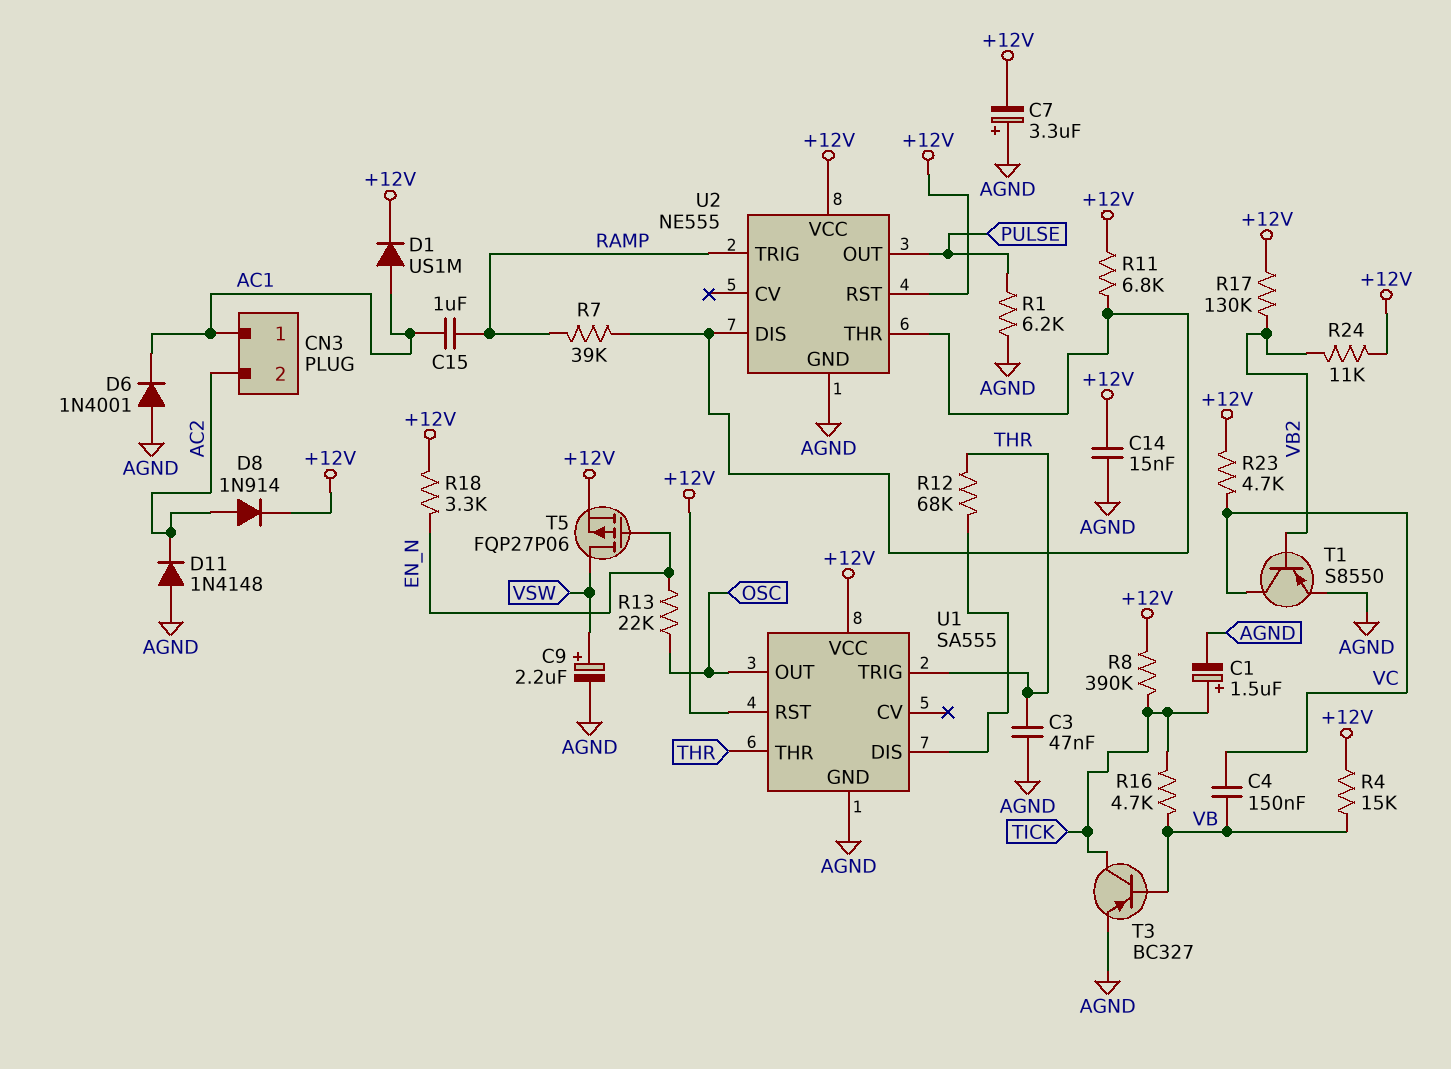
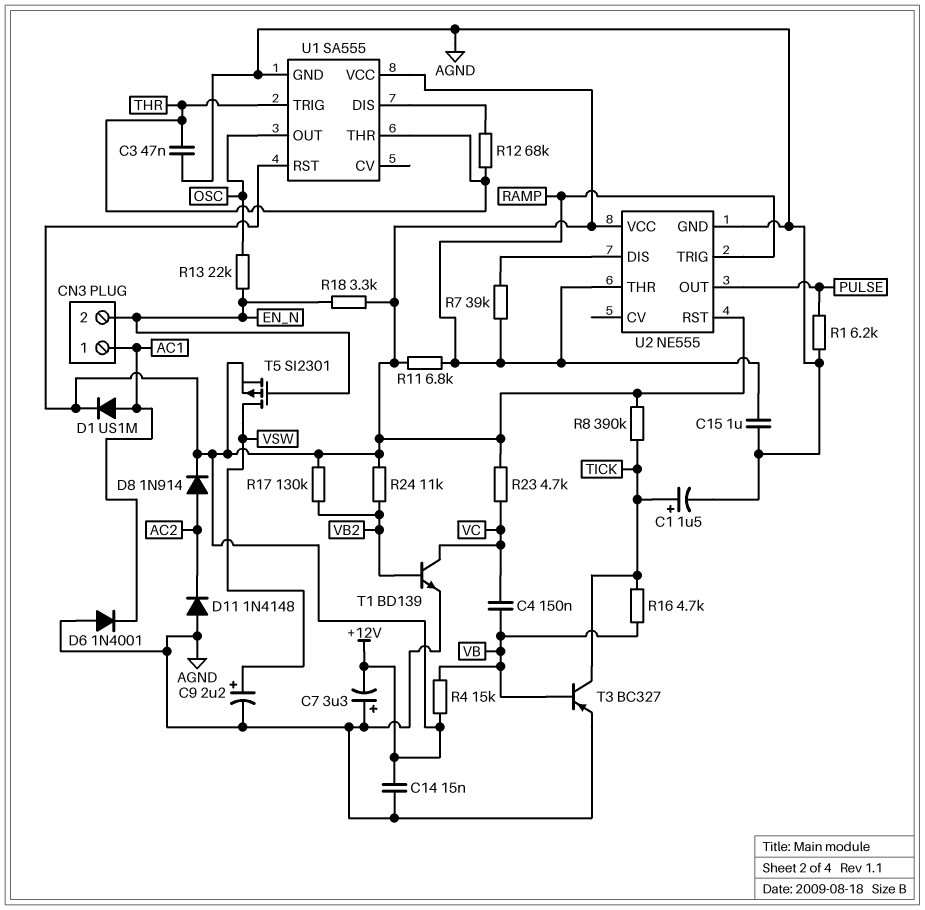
C15: 1uF (AC1, RAMP) -> 1uF (AGND, RAMP)
CN3 pin 2: AC2 -> EN_N
R11: 6.8k (+12V, U2/DIS) -> 6.8k (+12V, RAMP)
T1: PNP S8550 (B VB2, C VC, E AGND) -> NPN BD139 (B VB2, C VC, E AGND)
T5: PMOS FQP27P06 (G EN_N, D VSW, S +12V) -> PMOS SI2301 (G EN_N, D VSW, S +12V)
U2 pin THR: U2/DIS -> RAMP

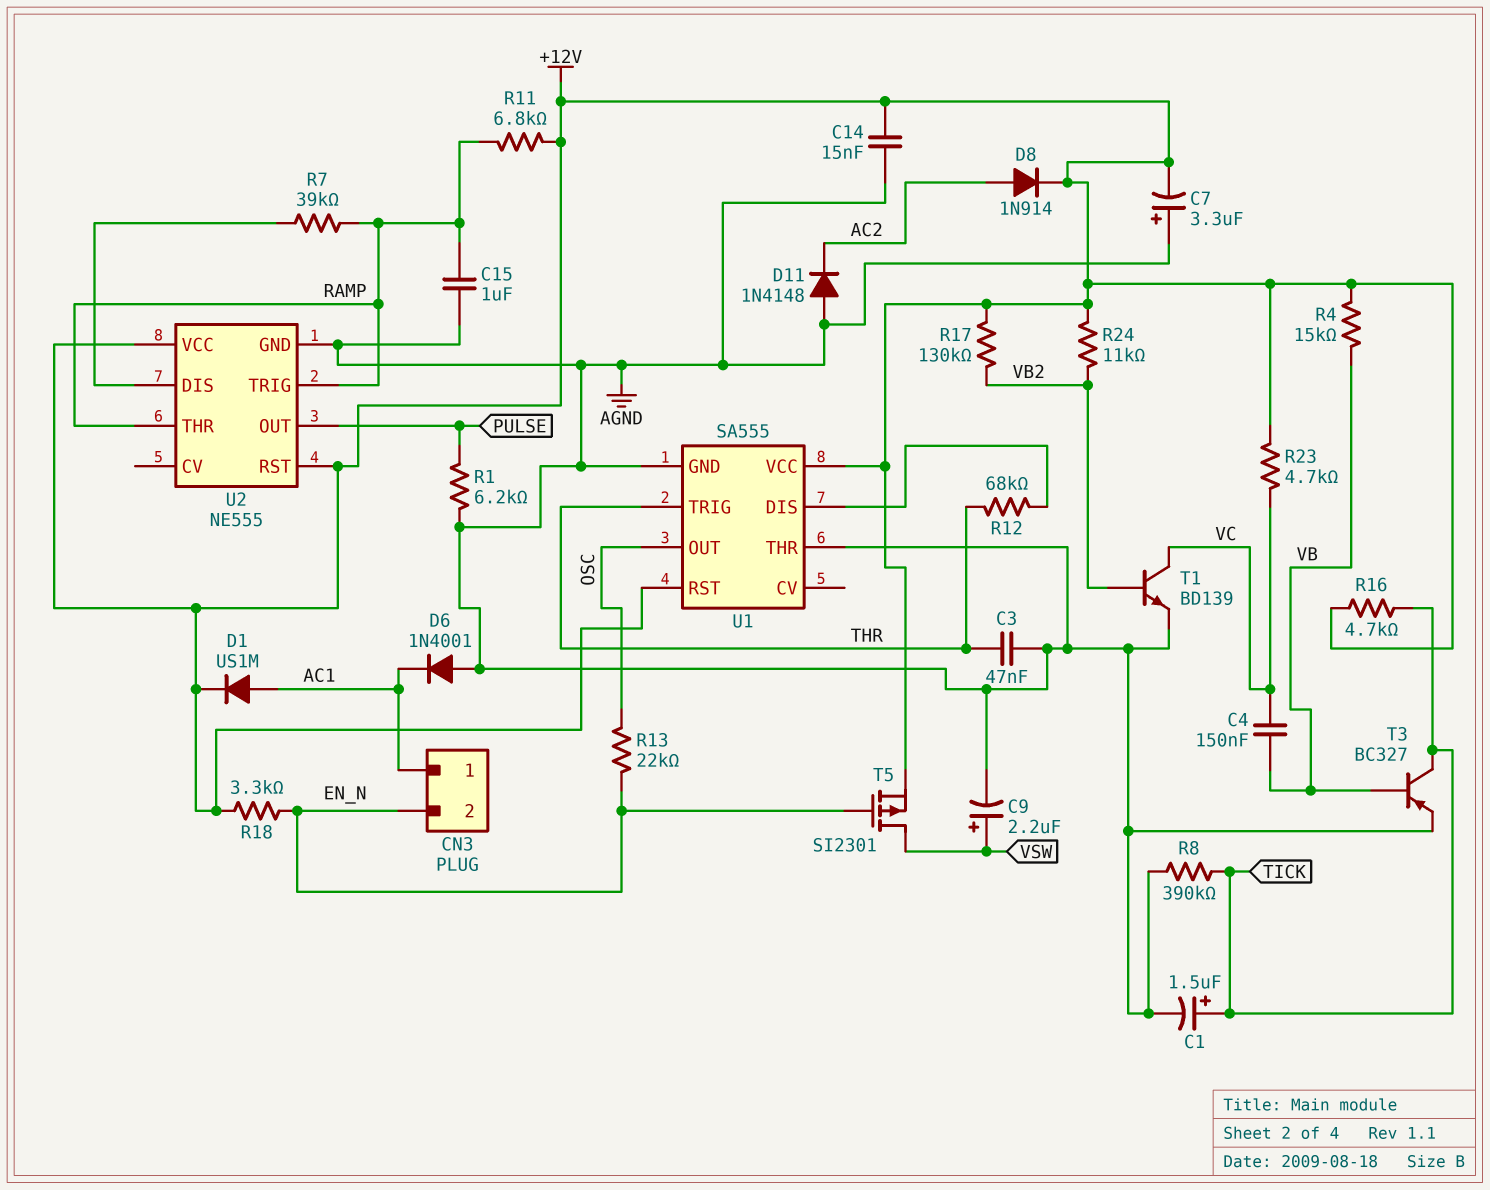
R8: 390k (+12V, TICK) -> 390k (AGND, TICK)
R16: 4.7k (TICK, VB) -> 4.7k (+12V, TICK)
U1 pin THR: THR -> AGND

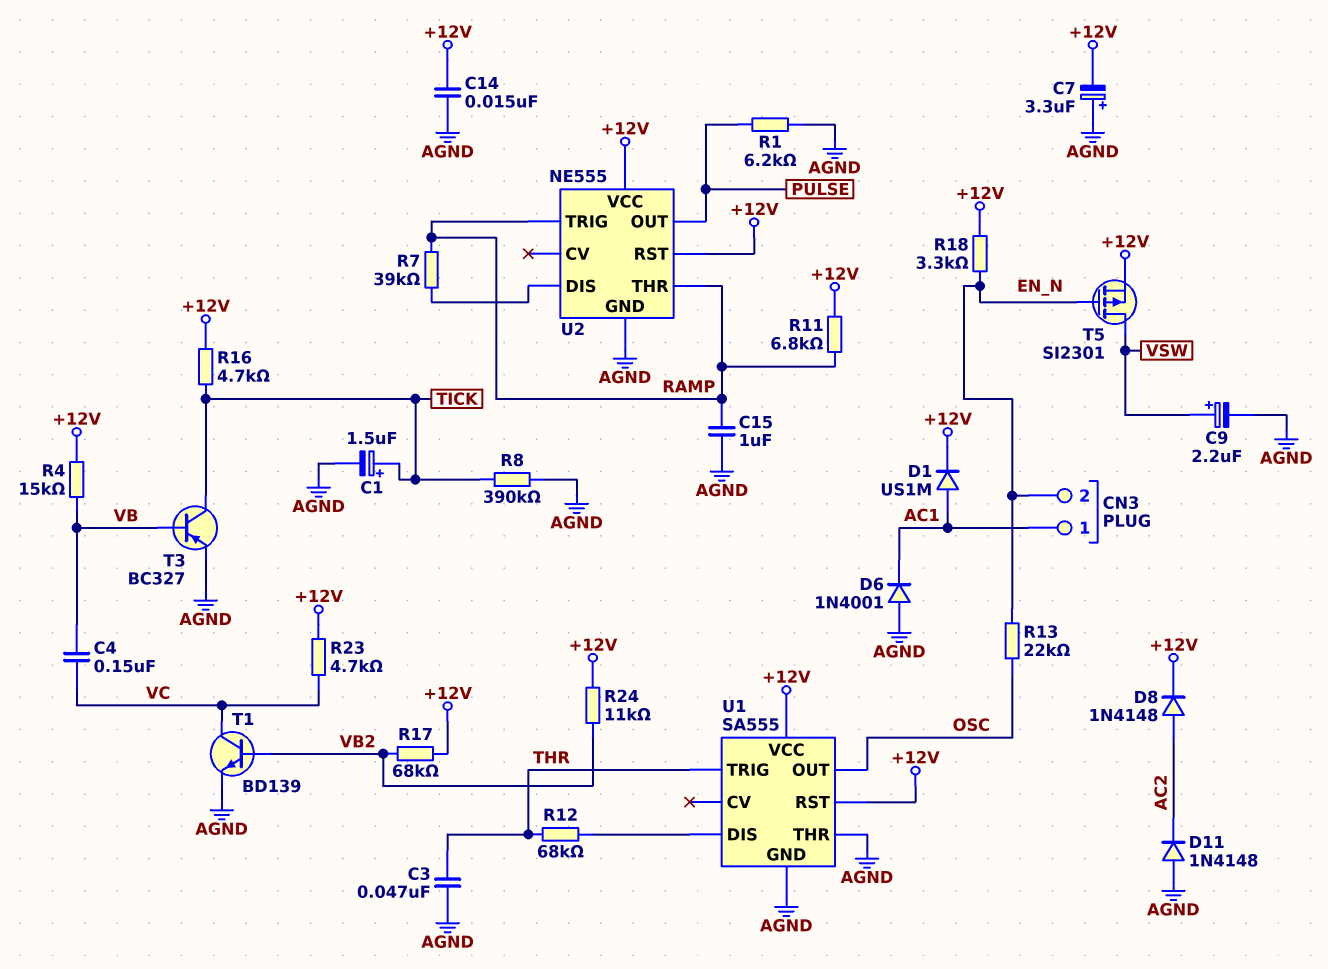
D8: diode 1N914 (A AC2, K +12V) -> diode 1N4148 (A AC2, K +12V)
R17: 130k (+12V, VB2) -> 68k (+12V, VB2)

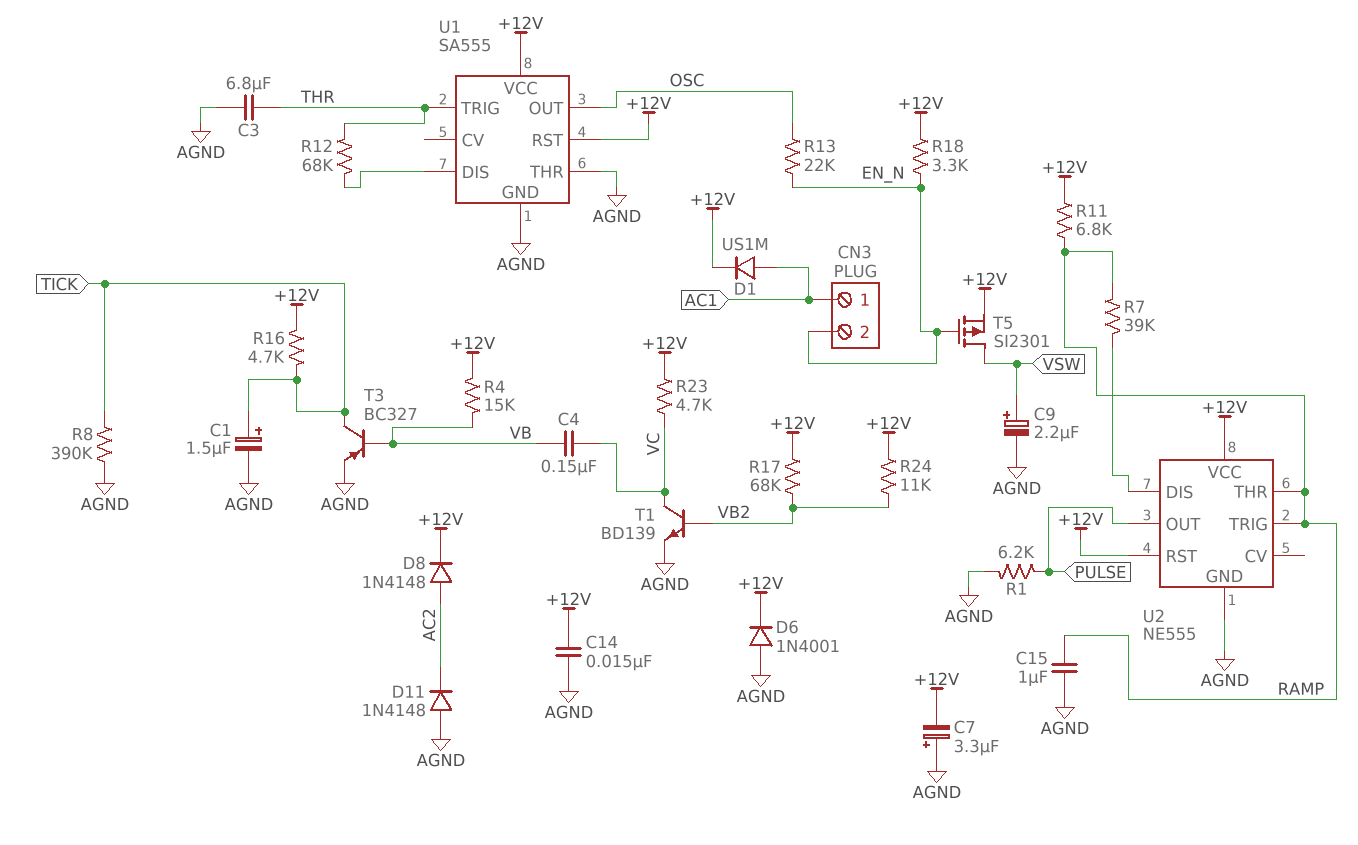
C3: 47nF (AGND, THR) -> 6.8uF (AGND, THR)
D6: diode 1N4001 (A AGND, K AC1) -> diode 1N4001 (A AGND, K +12V)

